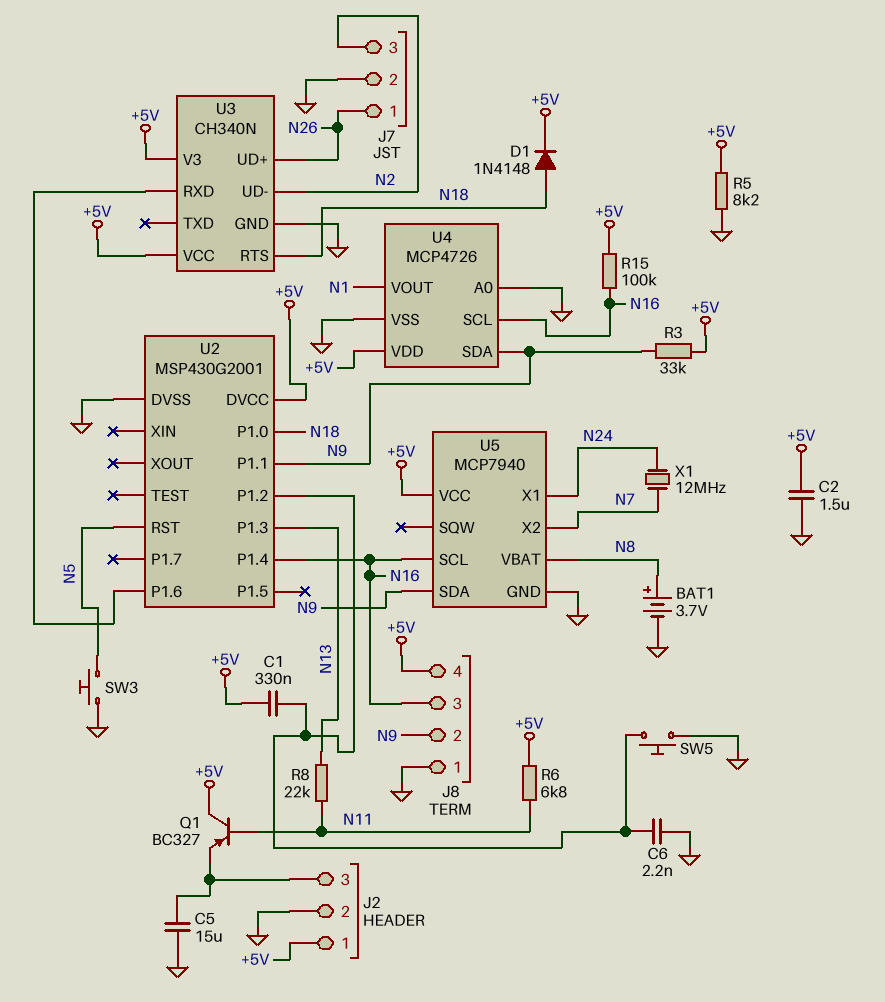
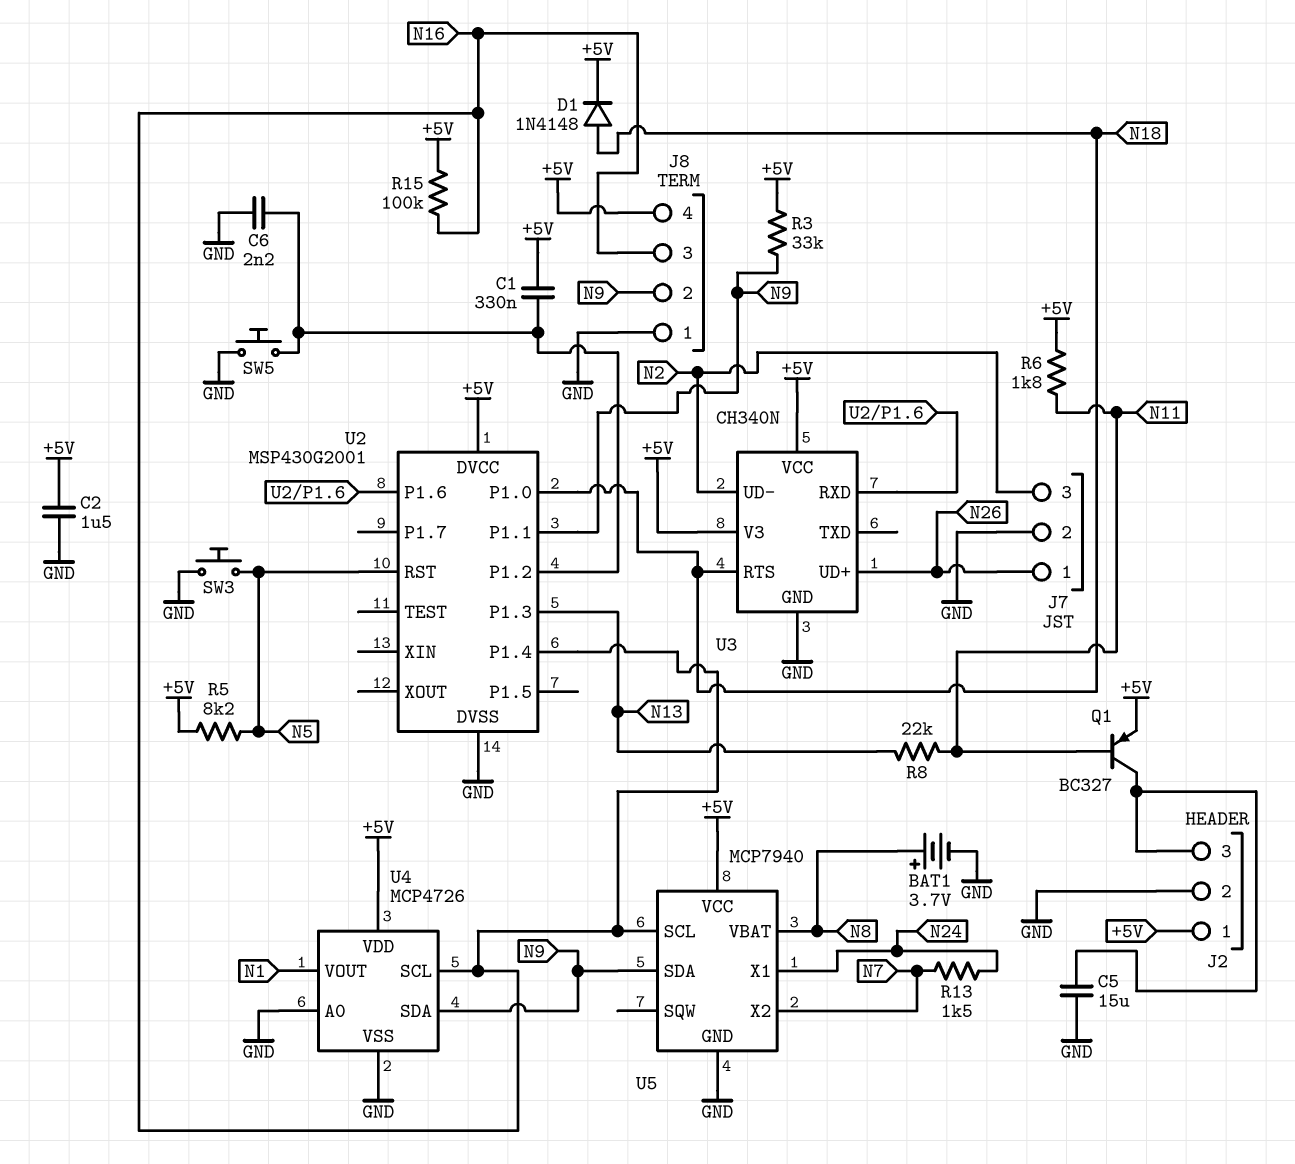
Q1: PNP BC327 (B N11, C +5V, E J2/3) -> PNP BC327 (B N11, C J2/3, E +5V)
R5: 8.2k (+5V, GND) -> 8.2k (+5V, N5)
R6: 6.8k (+5V, N11) -> 1.8k (+5V, N11)
R13: none -> 1.5k (N7, N24)
X1: 12MHz (N7, N24) -> none

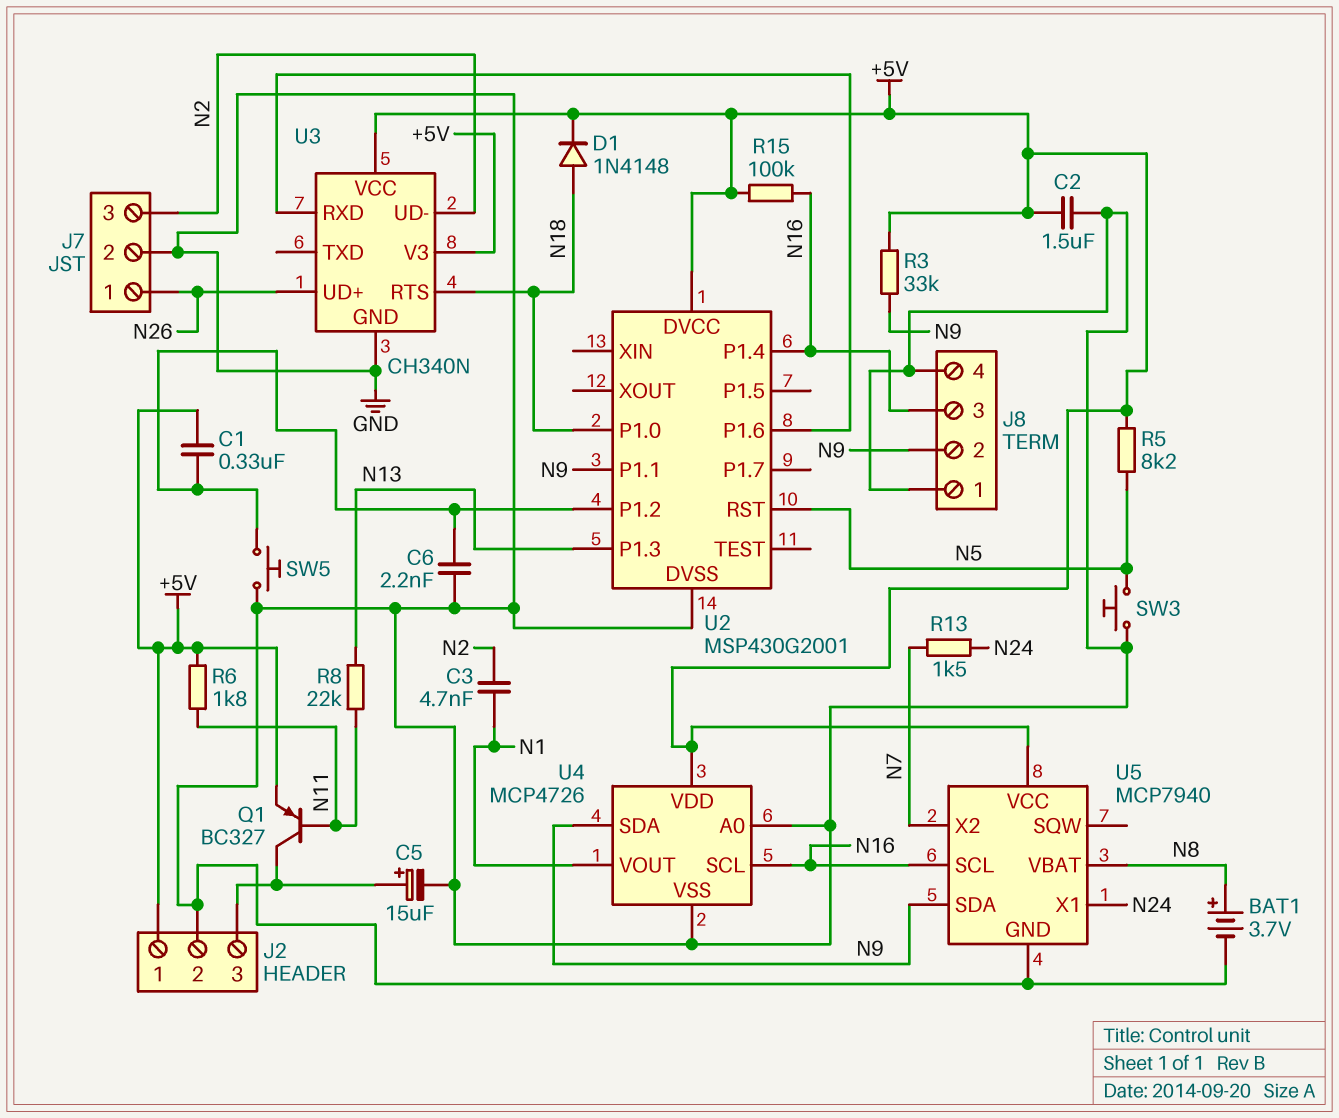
C3: none -> 4.7nF (N1, N2)
C5: 15uF (GND, J2/3) -> 15uF (plus J2/3, minus GND)
J8 pin 4: +5V -> GND

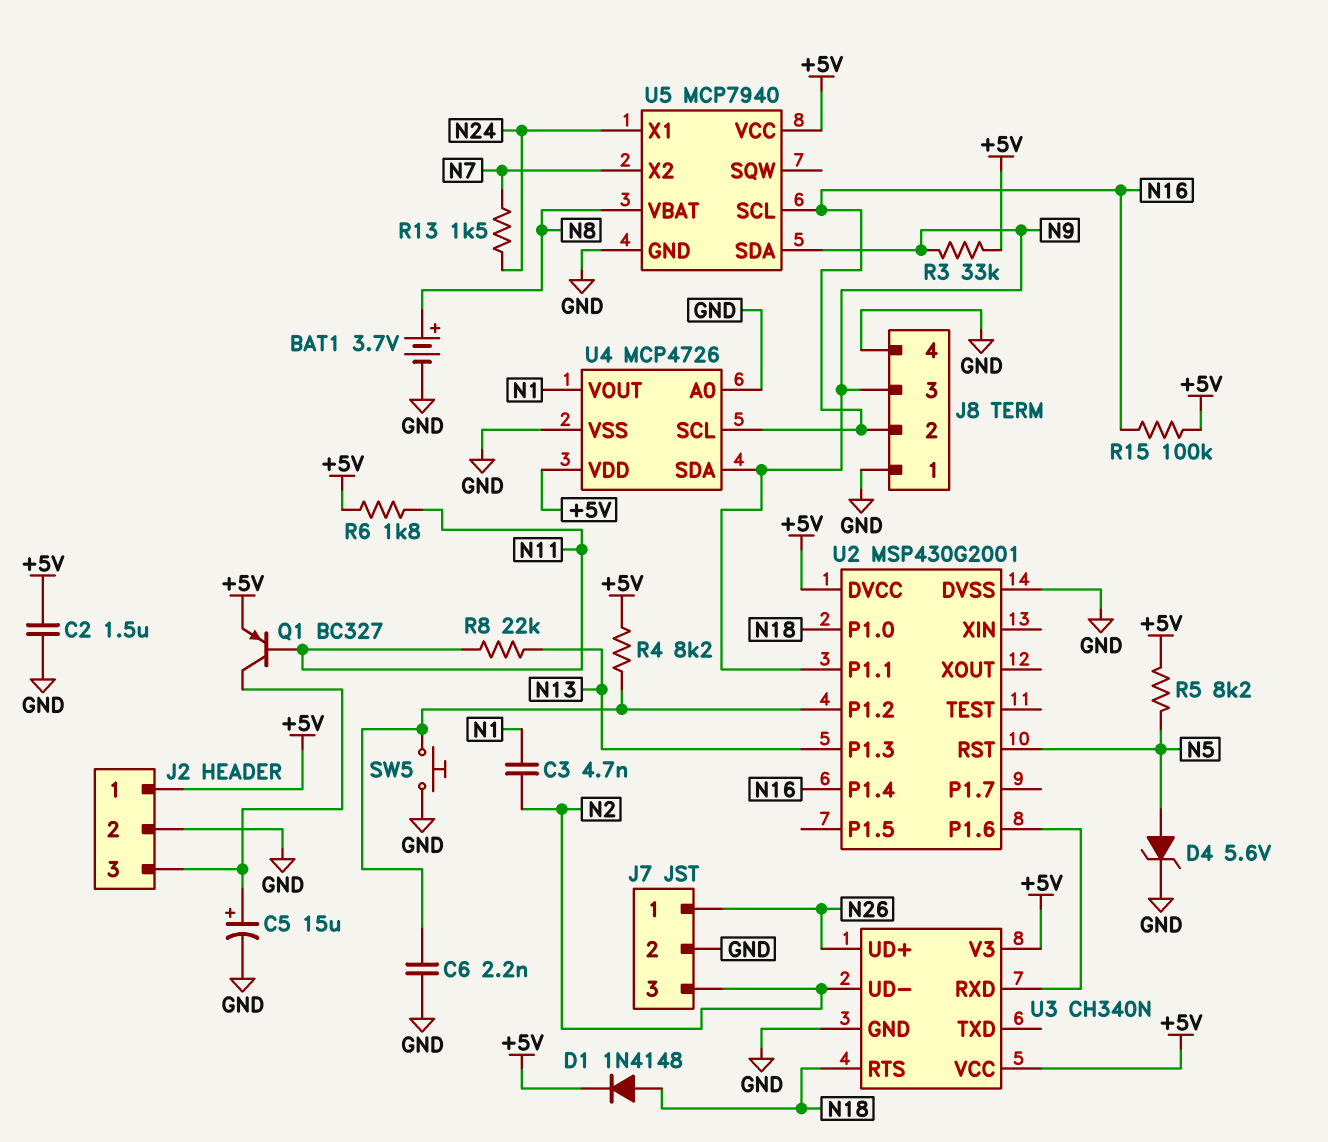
C1: 330nF (+5V, U2/P1.2) -> none
D4: none -> zener 5.6V (A N5, K GND)
J8 pin 2: N9 -> N16
J8 pin 3: N16 -> N9
R4: none -> 8.2k (+5V, U2/P1.2)
SW3: button (GND, N5) -> none

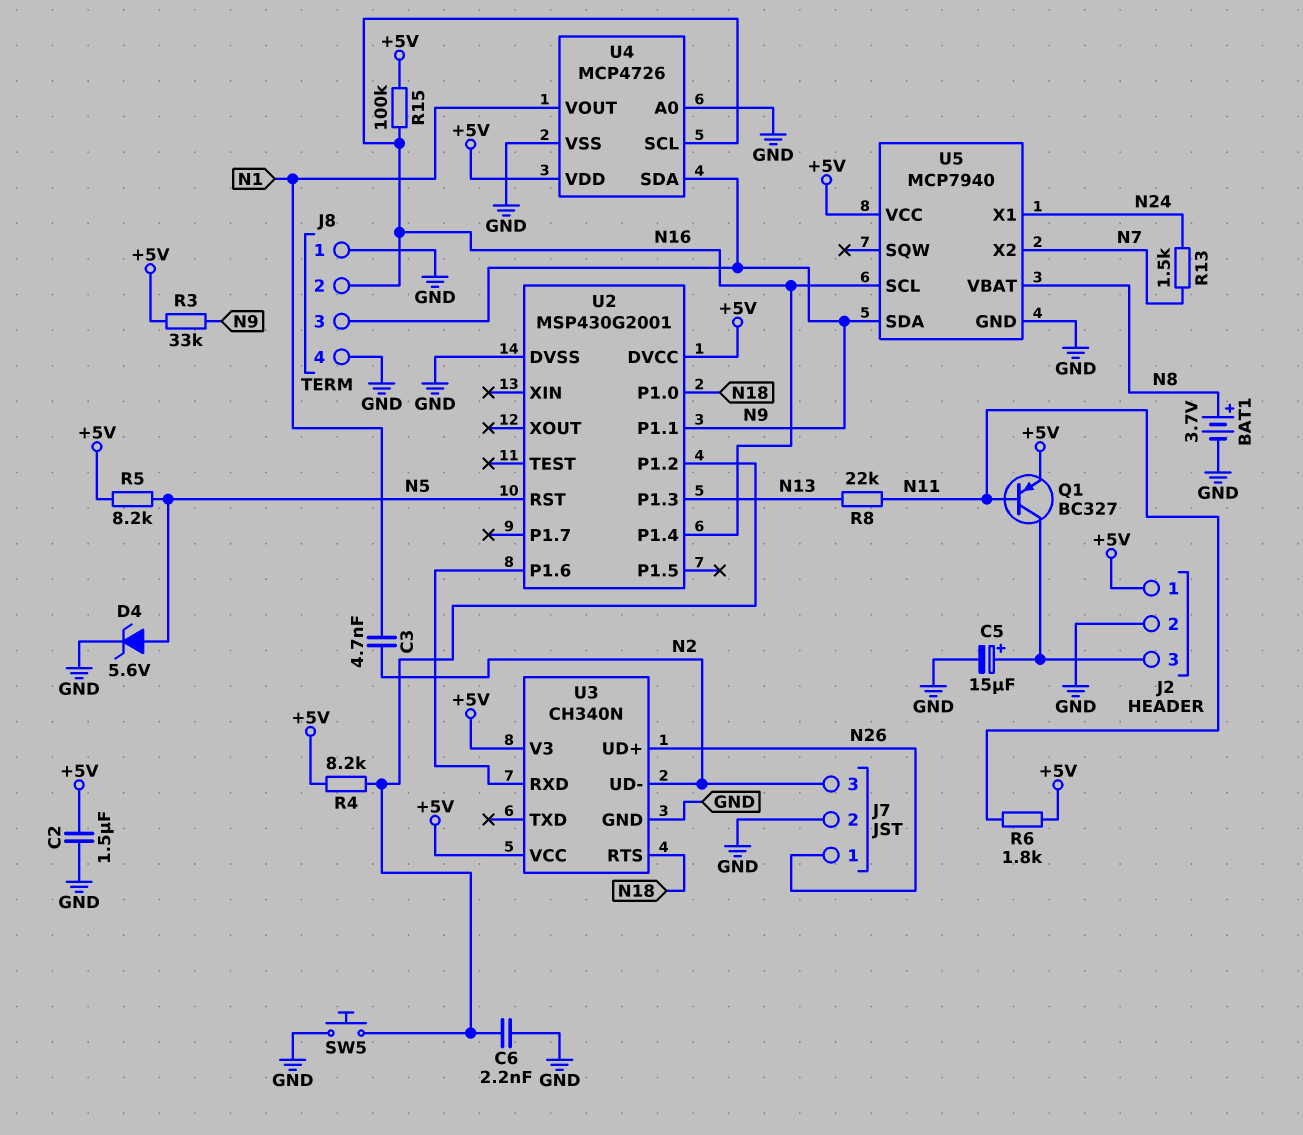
D1: diode 1N4148 (A N18, K +5V) -> none

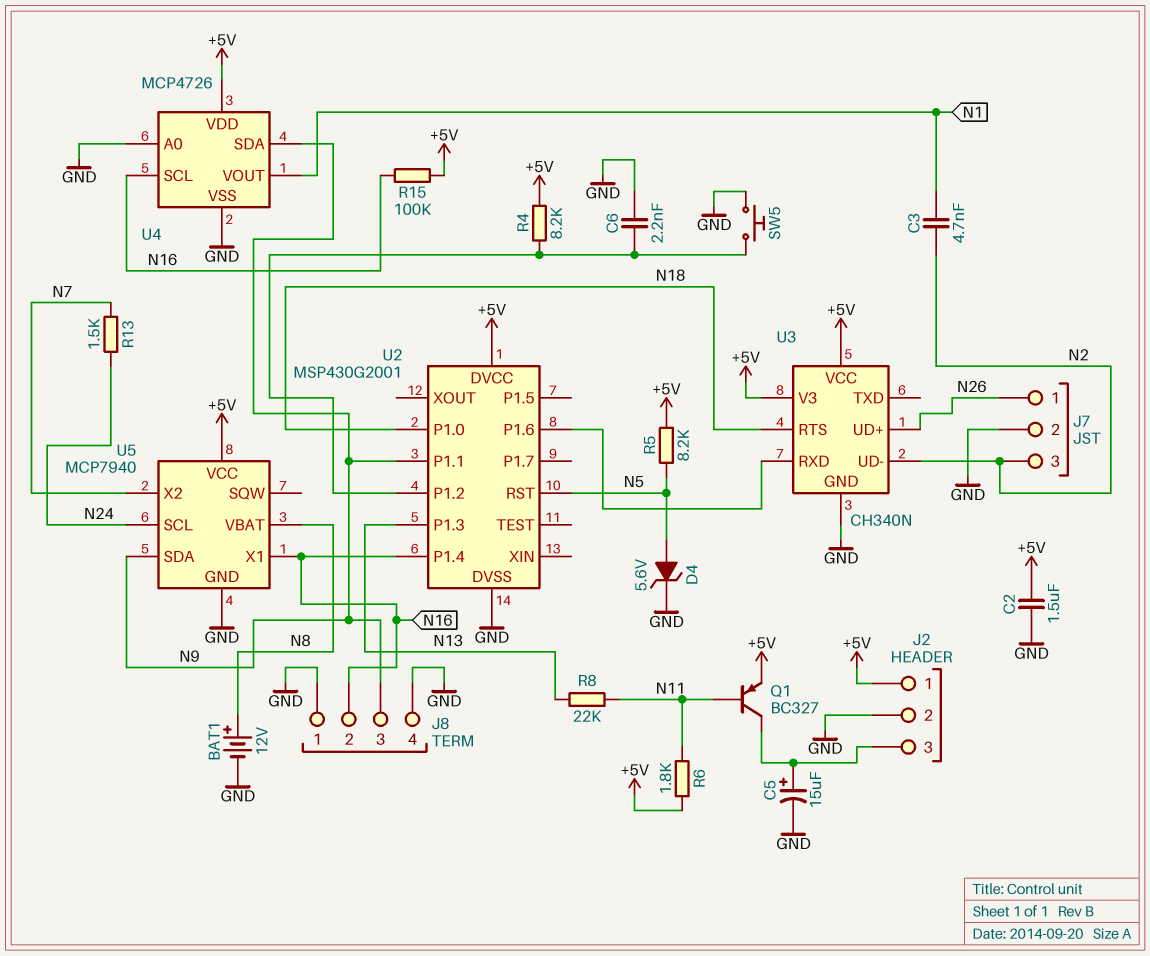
BAT1: 3.7V (plus N8, minus GND) -> 12V (plus N8, minus GND)
R3: 33k (+5V, N9) -> none
U5 pin SCL: N16 -> N24
U5 pin X1: N24 -> N16

